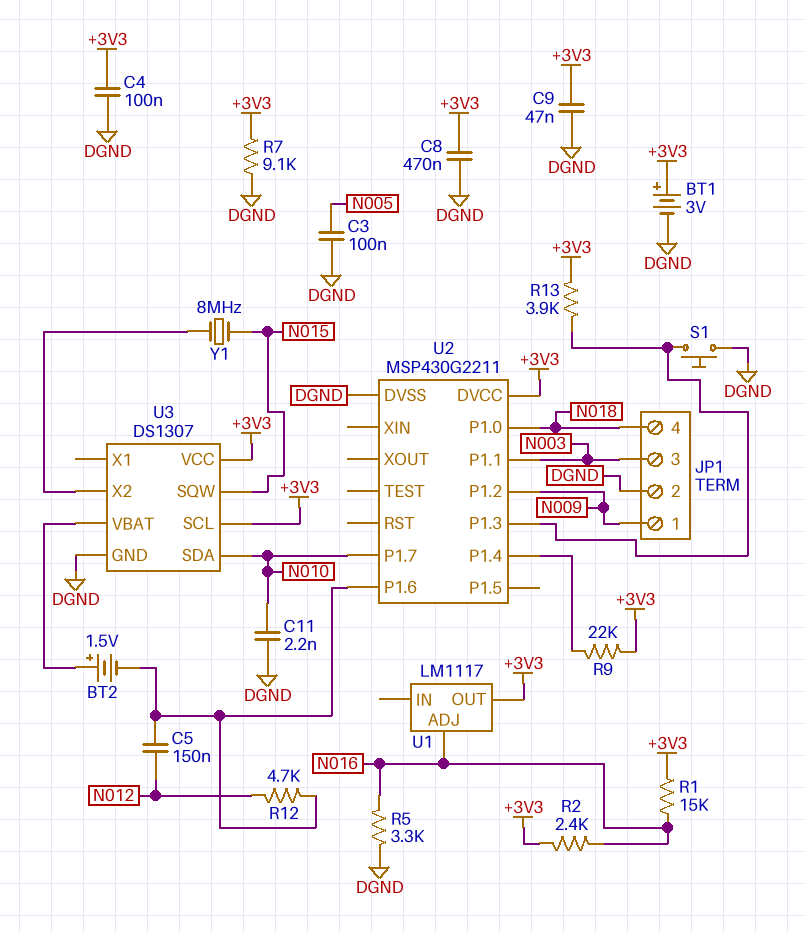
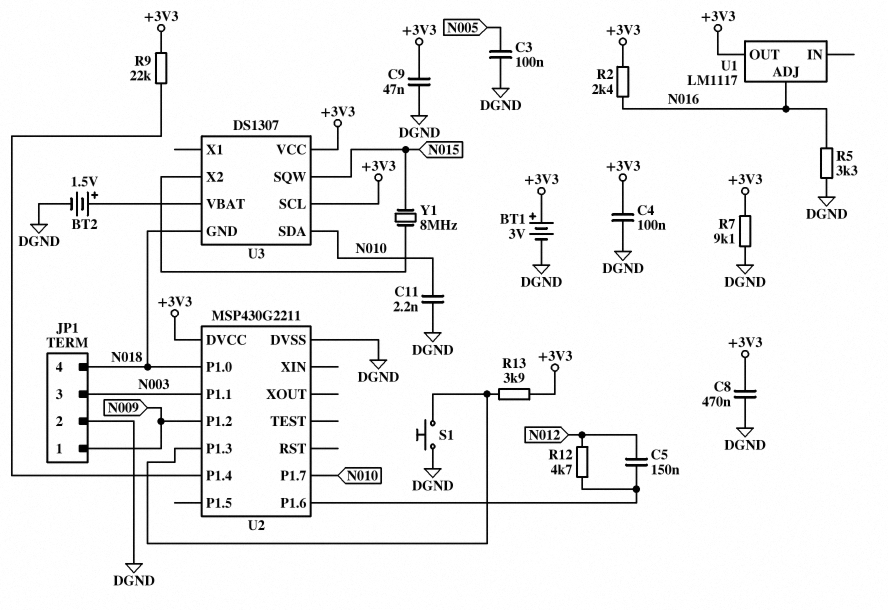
BT2: 1.5V (plus U3/VBAT, minus U2/P1.6) -> 1.5V (plus U3/VBAT, minus DGND)
R1: 15k (+3V3, N016) -> none
U3 pin GND: DGND -> N018

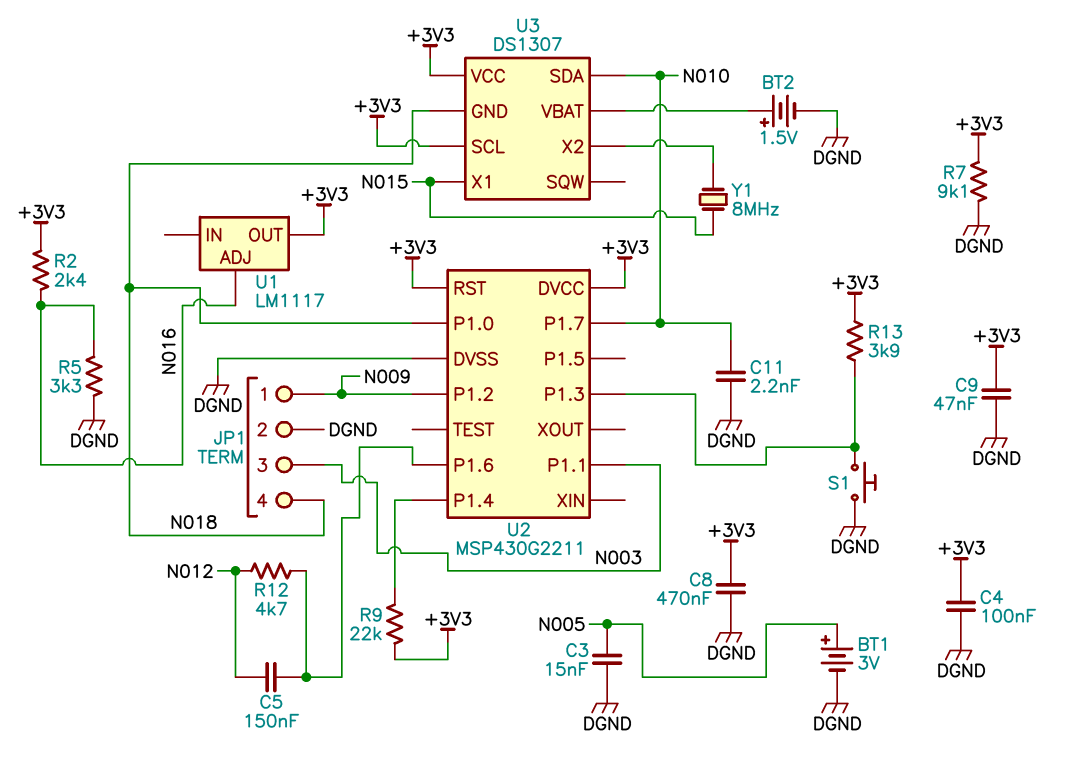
BT1: 3V (plus +3V3, minus DGND) -> 3V (plus N005, minus DGND)
C3: 100nF (DGND, N005) -> 15nF (DGND, N005)
U2 pin RST: none -> +3V3
U3 pin SQW: N015 -> none
U3 pin X1: none -> N015

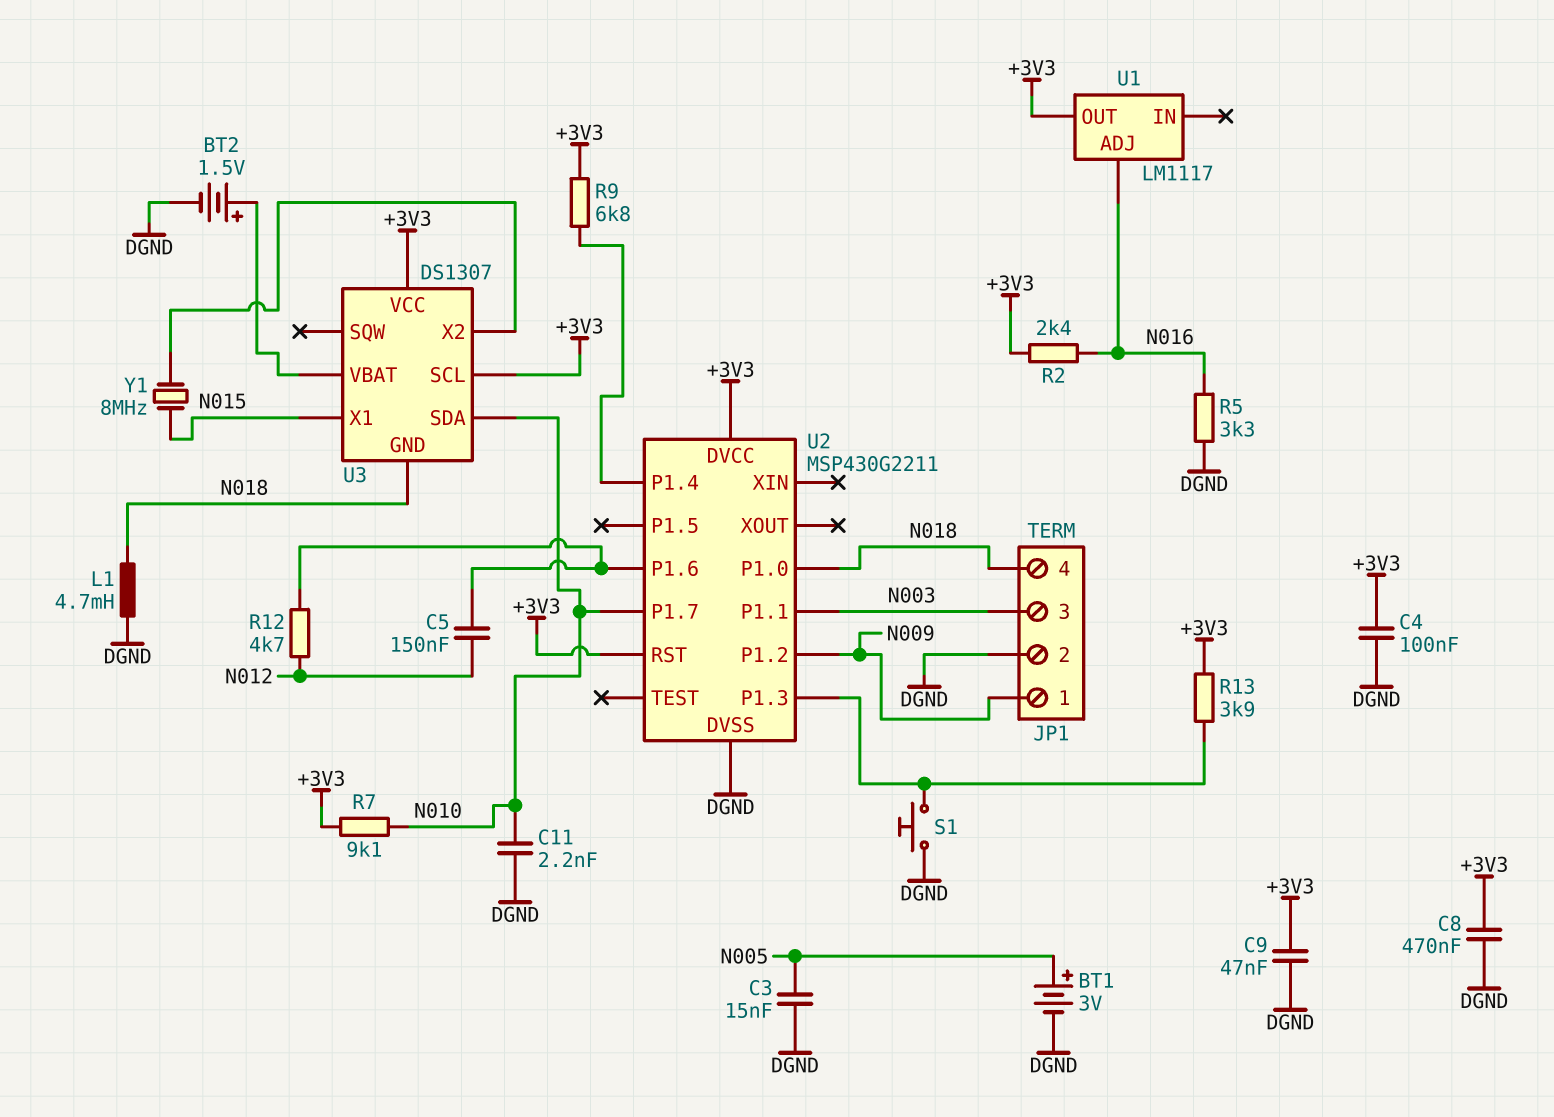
L1: none -> 4.7mH (DGND, N018)
R7: 9.1k (+3V3, DGND) -> 9.1k (+3V3, N010)
R9: 22k (+3V3, U2/P1.4) -> 6.8k (+3V3, U2/P1.4)

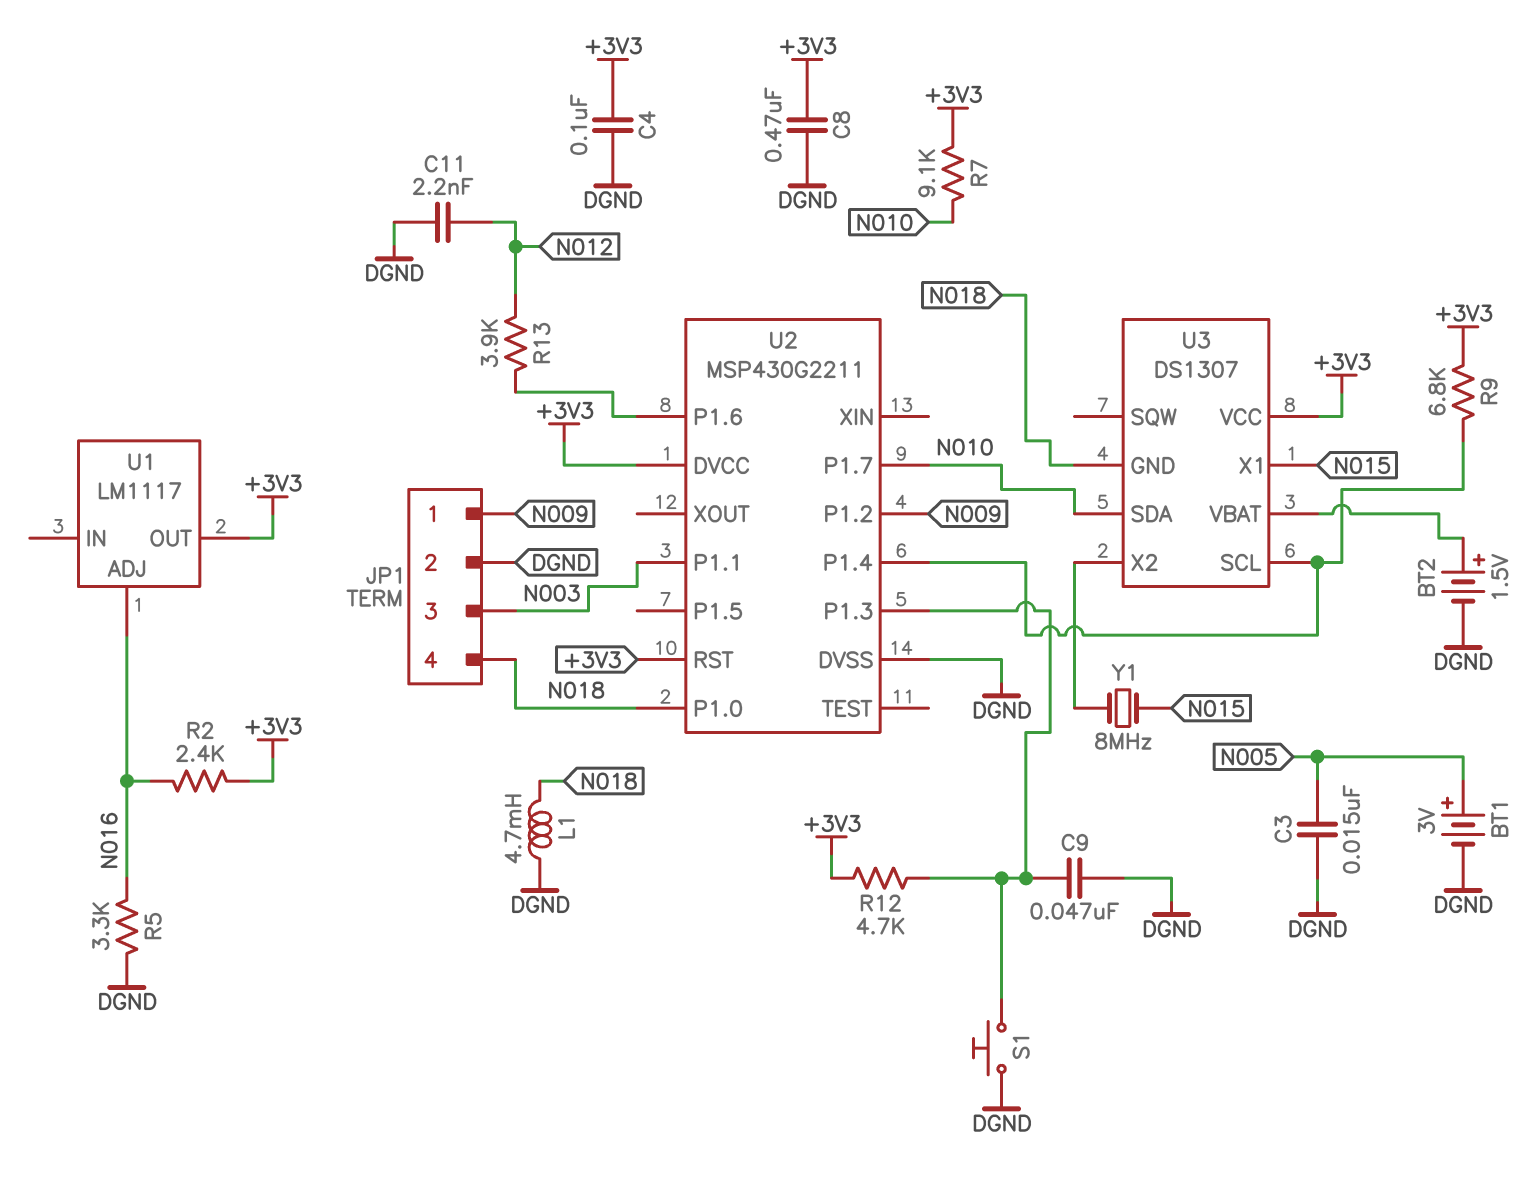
C5: 150nF (N012, U2/P1.6) -> none
C9: 47nF (+3V3, DGND) -> 47nF (DGND, U2/P1.3)
C11: 2.2nF (DGND, N010) -> 2.2nF (DGND, N012)
R12: 4.7k (N012, U2/P1.6) -> 4.7k (+3V3, U2/P1.3)
R13: 3.9k (+3V3, U2/P1.3) -> 3.9k (N012, U2/P1.6)
U3 pin SCL: +3V3 -> U2/P1.4

